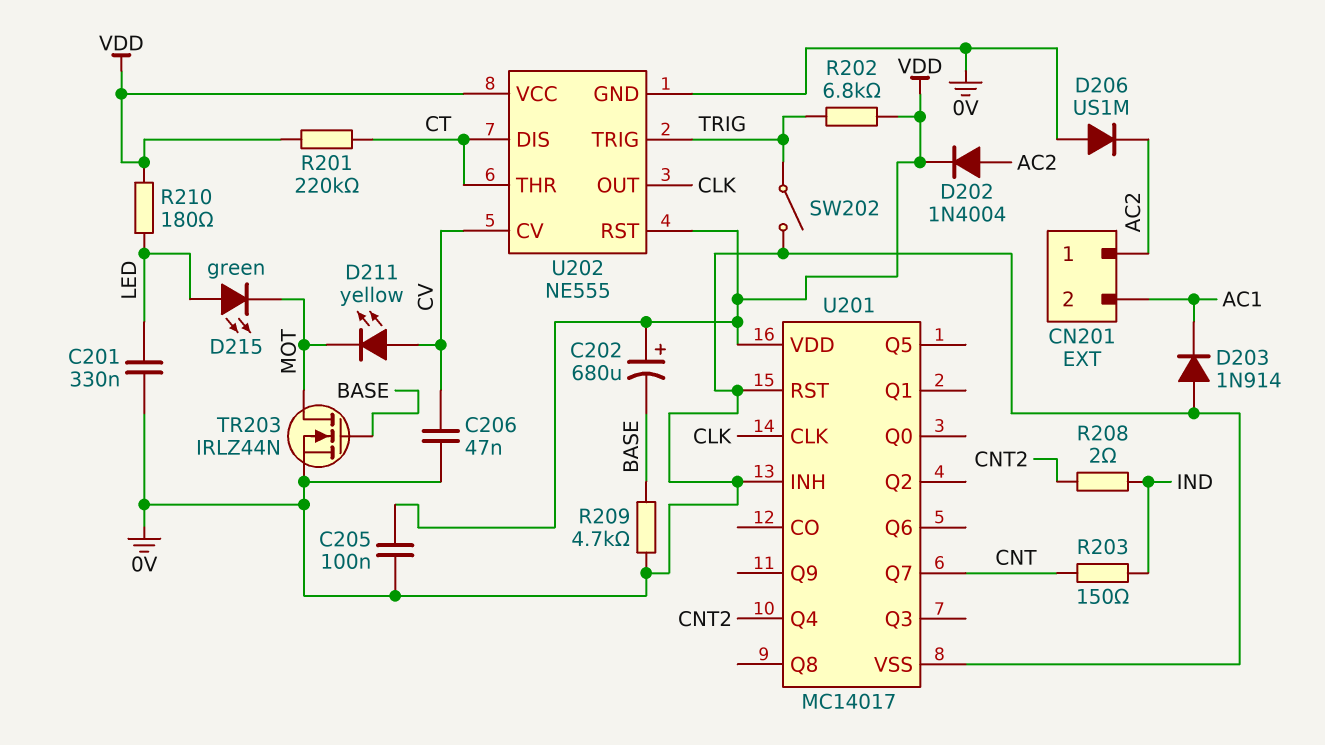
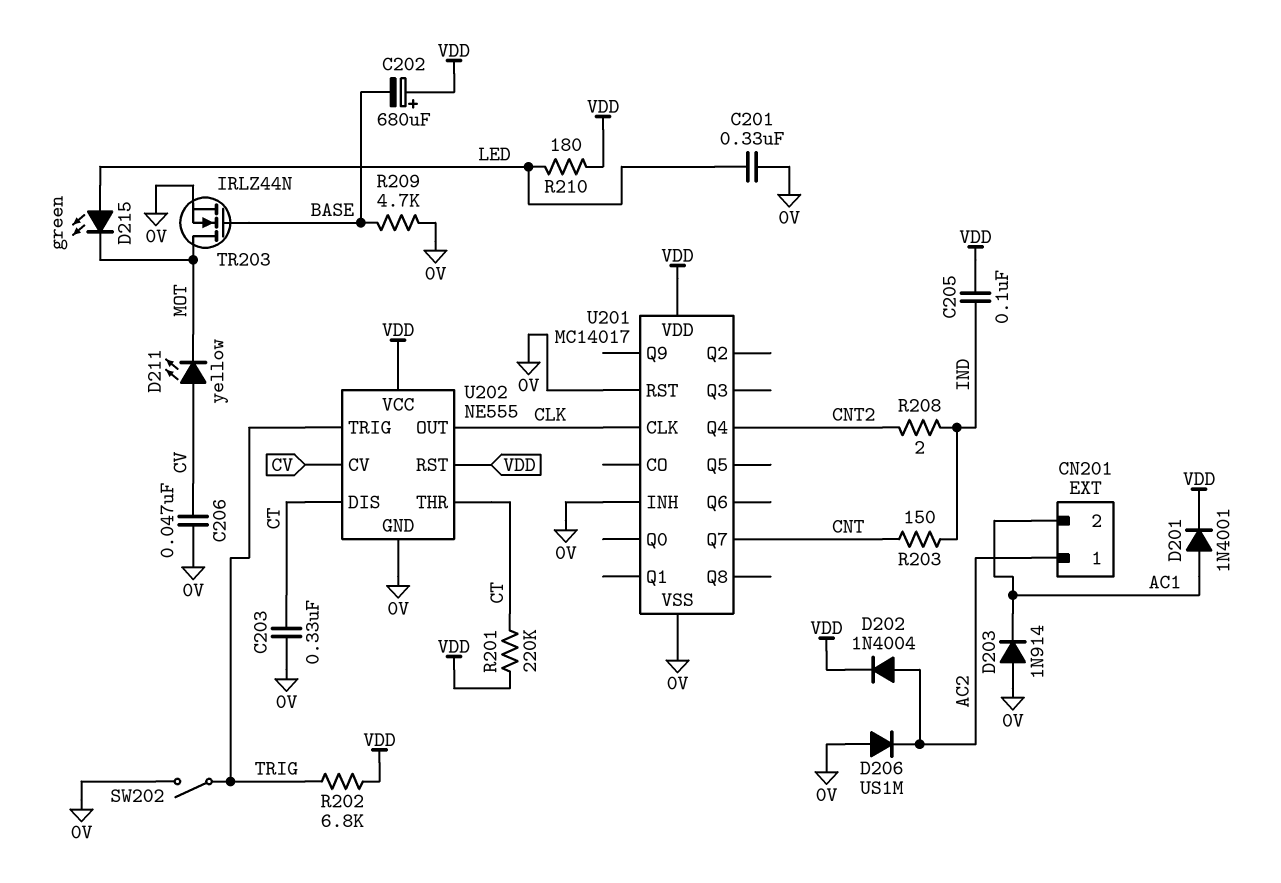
C203: none -> 330nF (0V, CT)
C205: 100nF (0V, VDD) -> 100nF (IND, VDD)
D201: none -> diode 1N4001 (A AC1, K VDD)

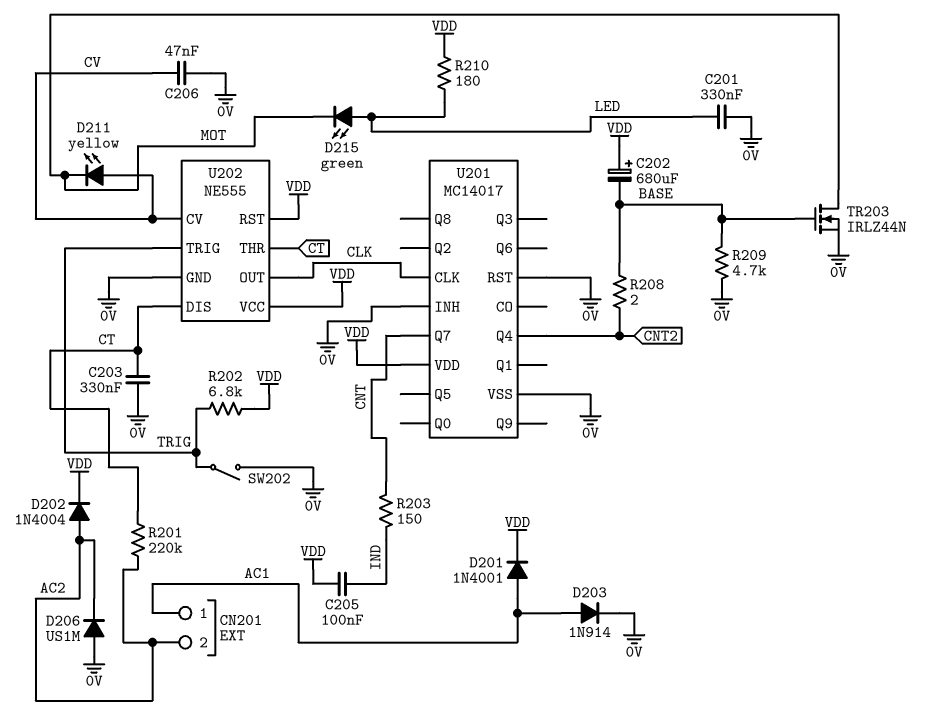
CN201 pin 1: AC2 -> AC1
CN201 pin 2: AC1 -> AC2
D203: diode 1N914 (A 0V, K AC1) -> diode 1N914 (A AC1, K 0V)
R201: 220k (CT, VDD) -> 220k (AC2, CT)
R208: 2 (CNT2, IND) -> 2 (BASE, CNT2)

